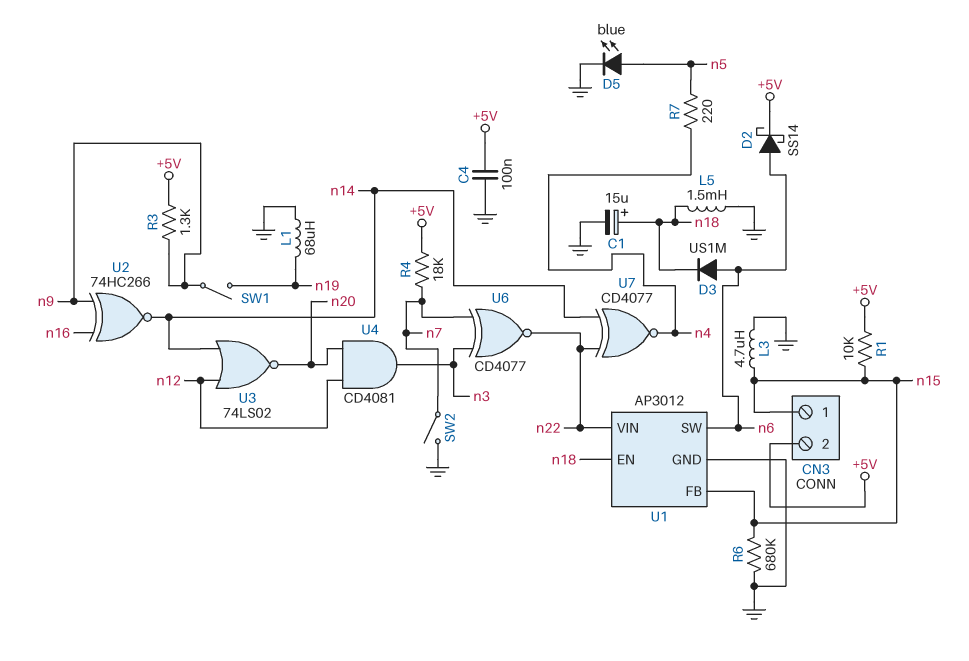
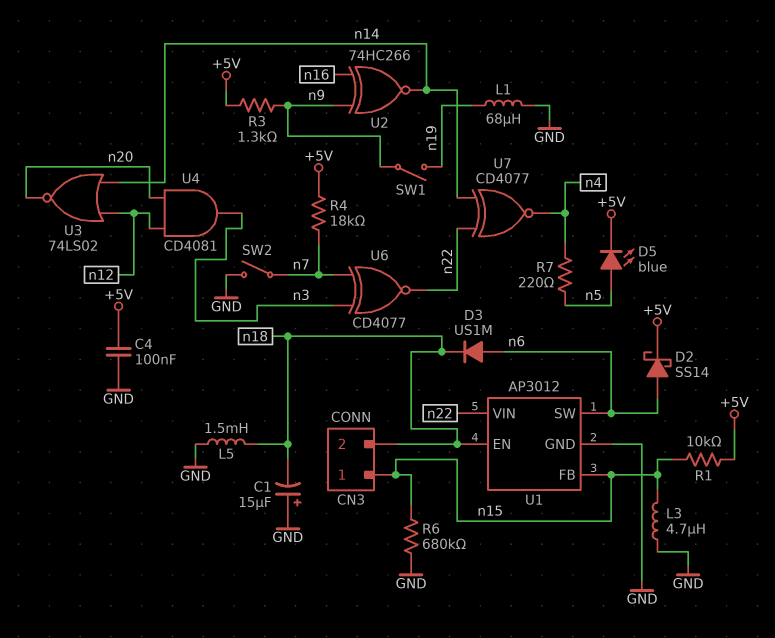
C1: 15uF (plus n18, minus GND) -> 15uF (plus GND, minus n18)
CN3 pin 2: +5V -> n18
D5: LED blue (A n5, K GND) -> LED blue (A n5, K +5V)

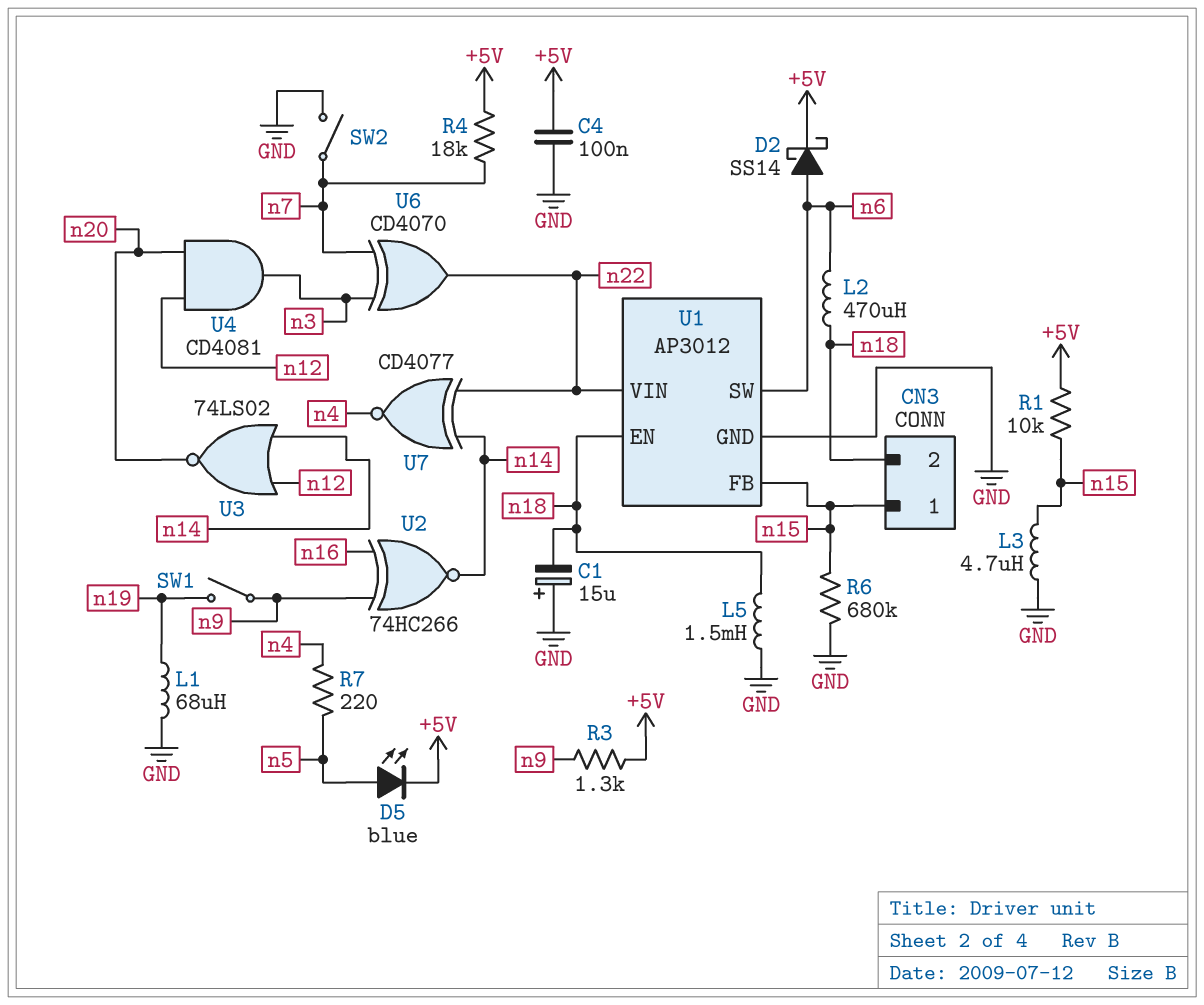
D3: diode US1M (A n6, K n18) -> none
L2: none -> 470uH (n6, n18)
U6: XNOR CD4077 (in n3, in n7, out n22) -> XOR CD4070 (in n3, in n7, out n22)

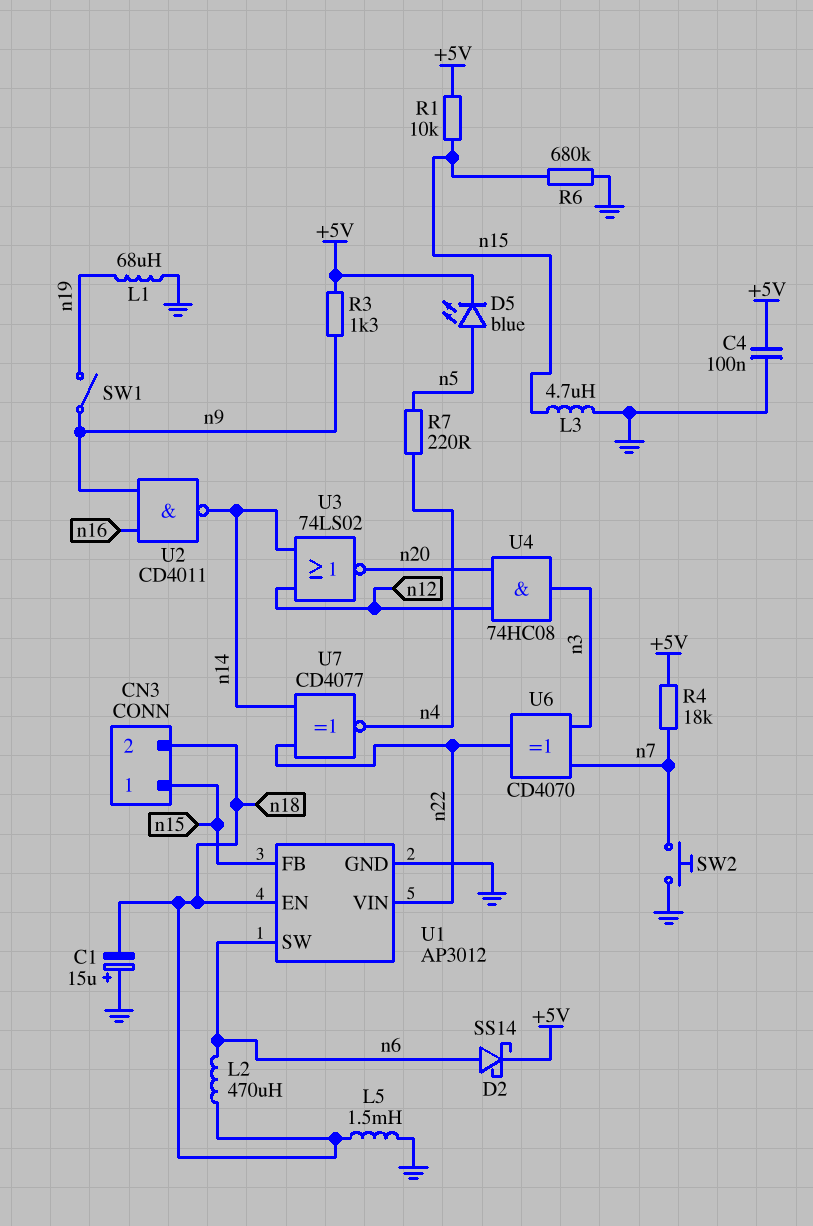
SW2: switch (GND, n7) -> button (GND, n7)
U2: XNOR 74HC266 (in n9, in n16, out n14) -> NAND CD4011 (in n9, in n16, out n14)
U4: AND CD4081 (in n12, in n20, out n3) -> AND 74HC08 (in n12, in n20, out n3)

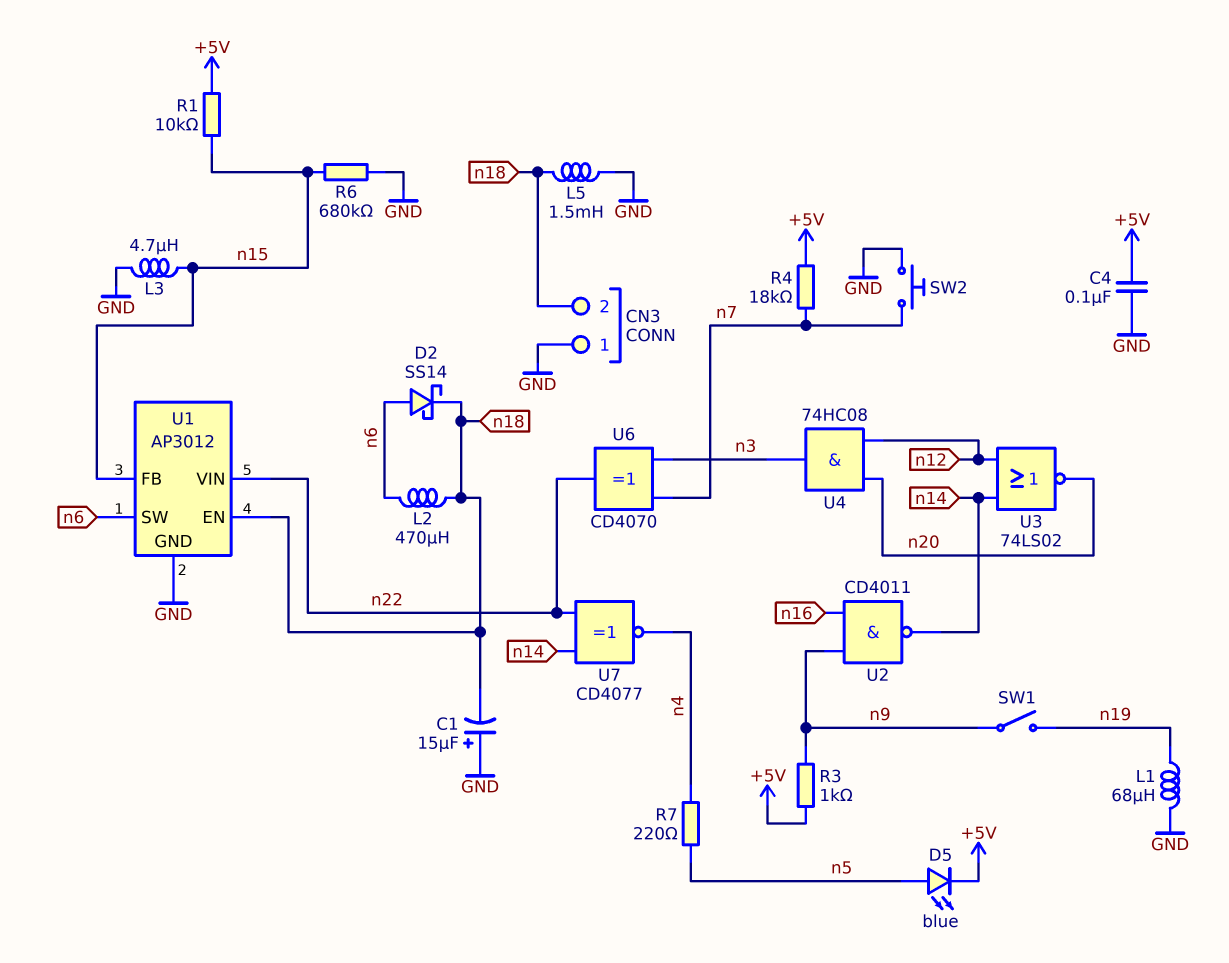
CN3 pin 1: n15 -> GND
D2: schottky SS14 (A n6, K +5V) -> schottky SS14 (A n6, K n18)
R3: 1.3k (+5V, n9) -> 1k (+5V, n9)

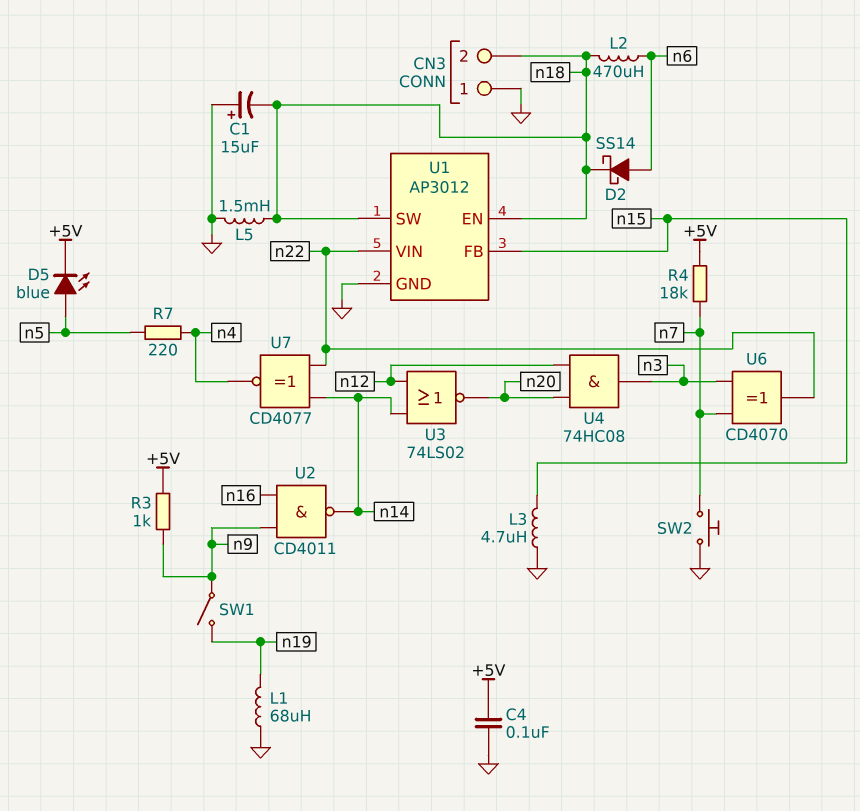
R1: 10k (+5V, n15) -> none
R6: 680k (GND, n15) -> none
U1 pin SW: n6 -> n18

